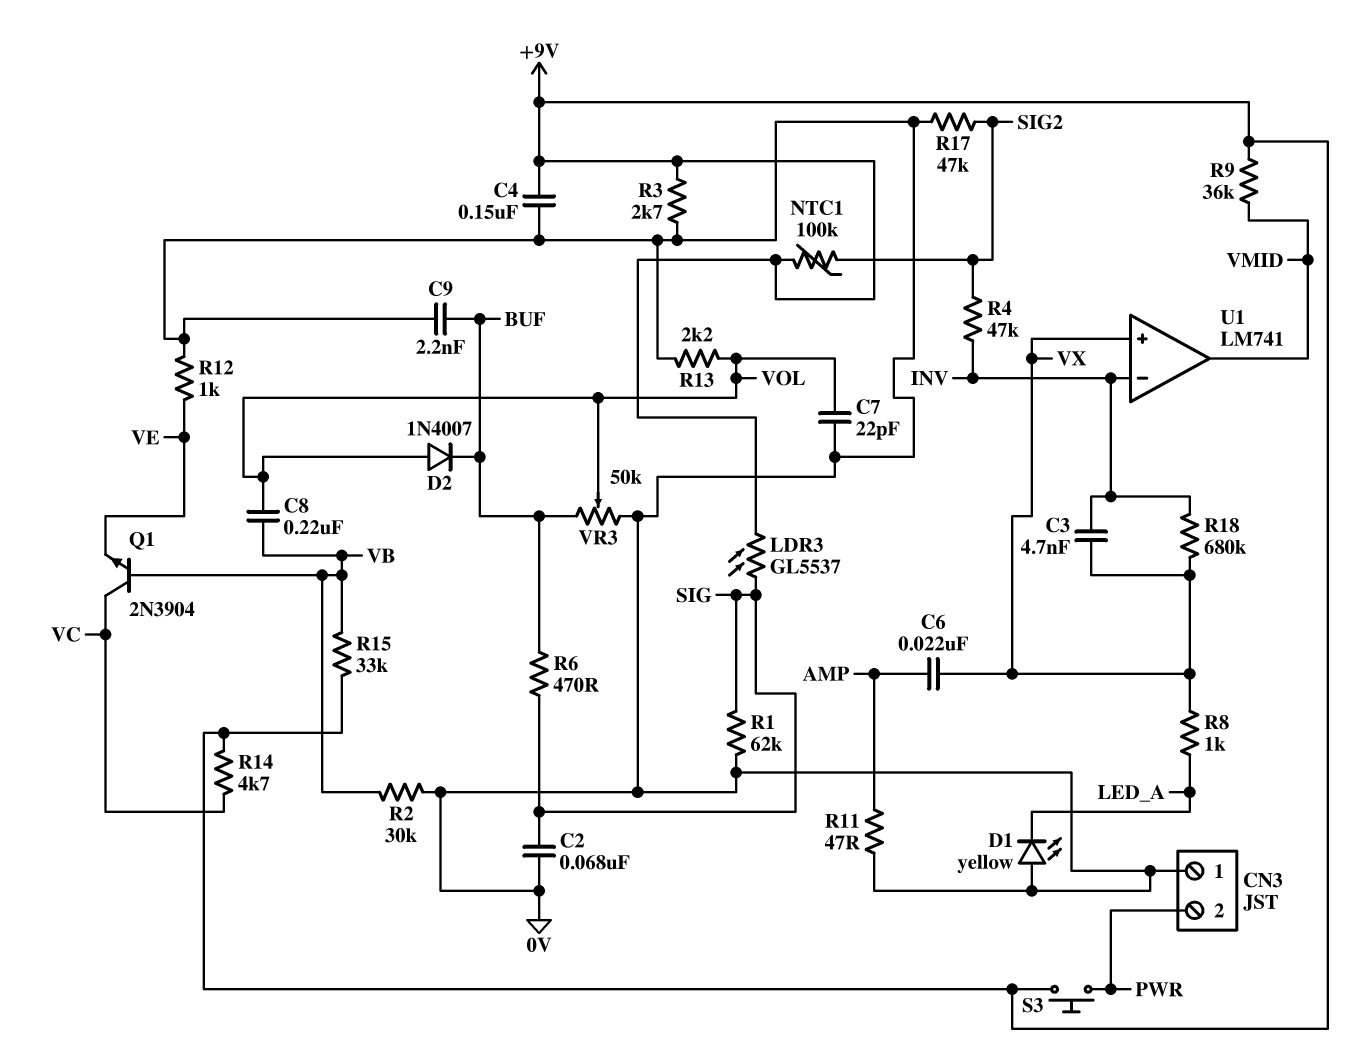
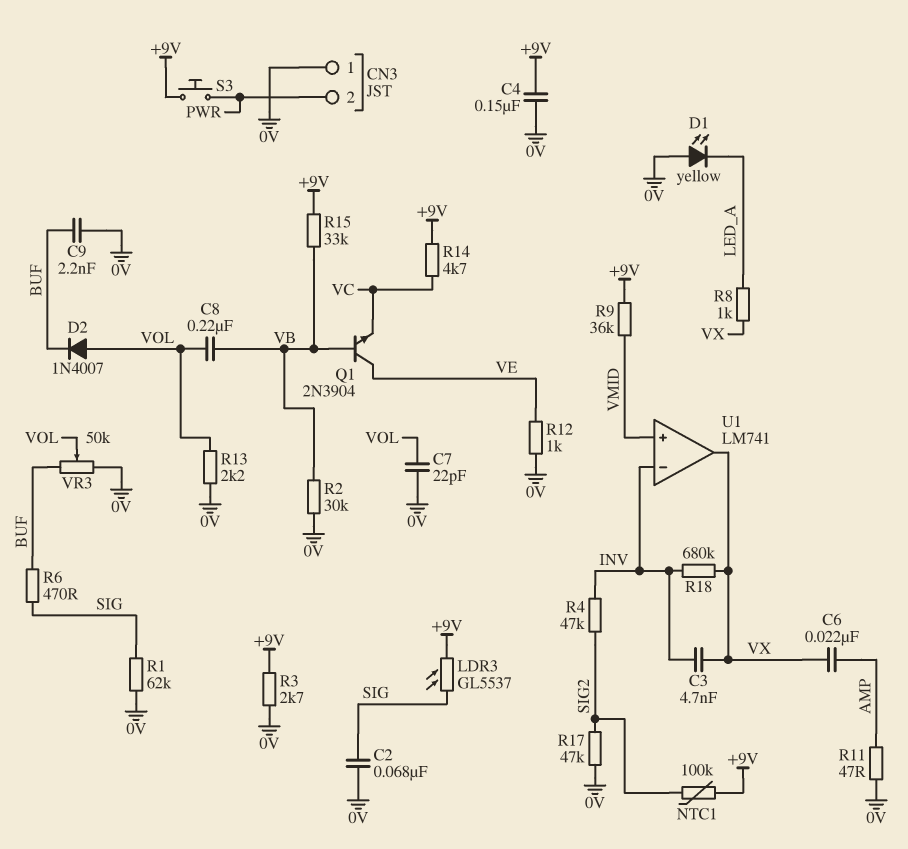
Q1: NPN 2N3904 (B VB, C VC, E VE) -> NPN 2N3904 (B VB, C VE, E VC)
U1 pin in+: VX -> VMID
U1 pin out: VMID -> VX

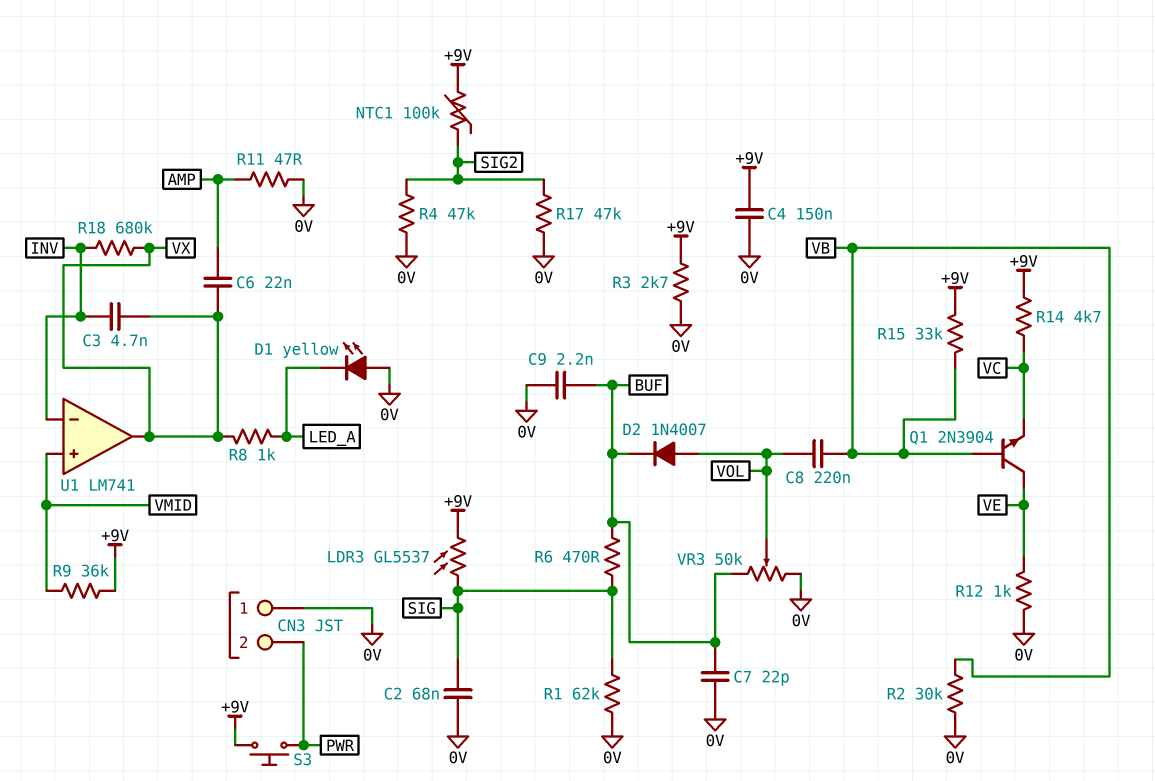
C7: 22pF (0V, VOL) -> 22pF (0V, BUF)
R4: 47k (INV, SIG2) -> 47k (0V, SIG2)
R13: 2.2k (0V, VOL) -> none

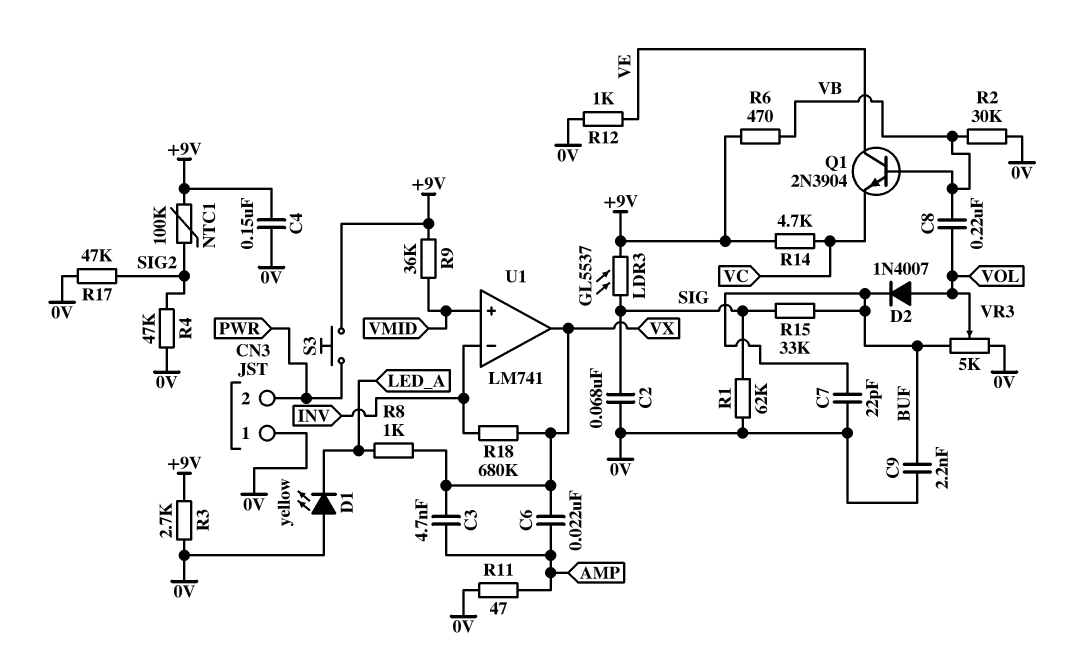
C3: 4.7nF (INV, VX) -> 4.7nF (AMP, VX)
R6: 470 (BUF, SIG) -> 470 (+9V, VB)
R15: 33k (+9V, VB) -> 33k (BUF, SIG)
VR3: 50k (0V, BUF, wiper VOL) -> 5k (0V, BUF, wiper VOL)

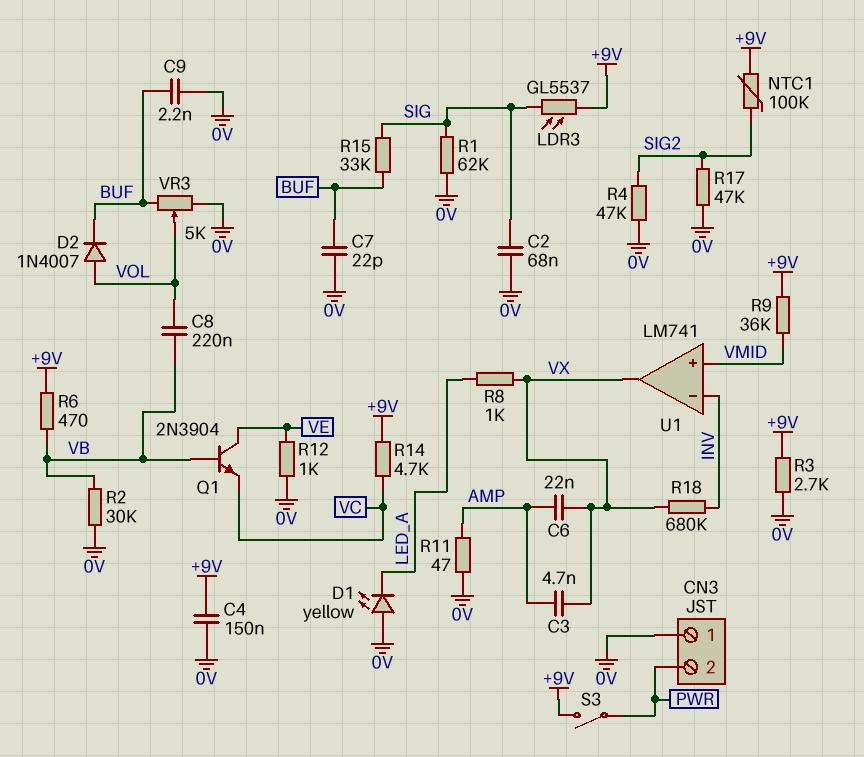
S3: button (+9V, PWR) -> switch (+9V, PWR)

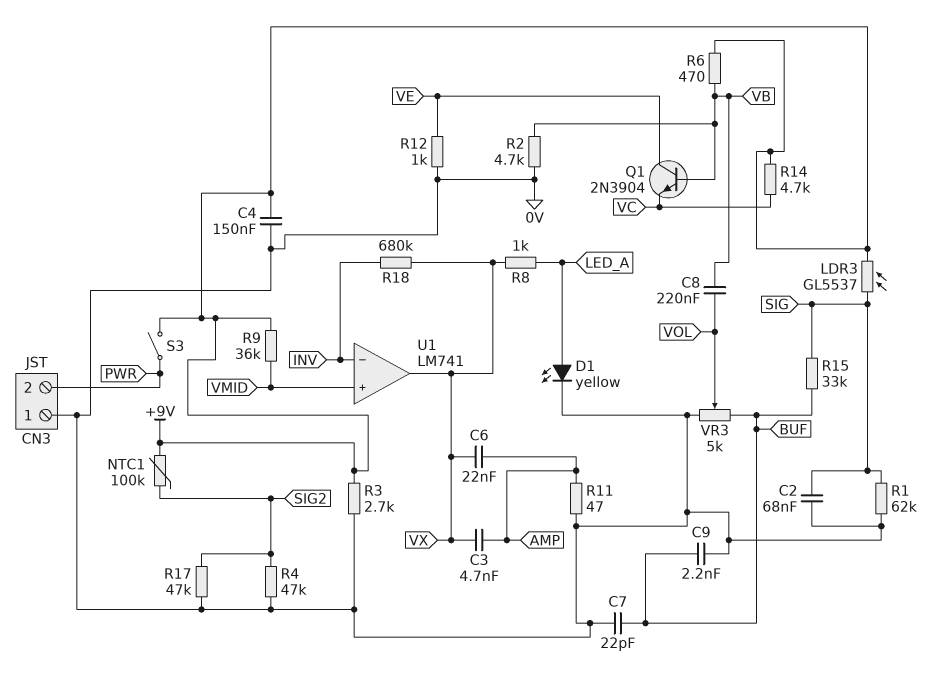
D1: LED yellow (A 0V, K LED_A) -> LED yellow (A LED_A, K 0V)
D2: diode 1N4007 (A VOL, K BUF) -> none
R2: 30k (0V, VB) -> 4.7k (0V, VB)

